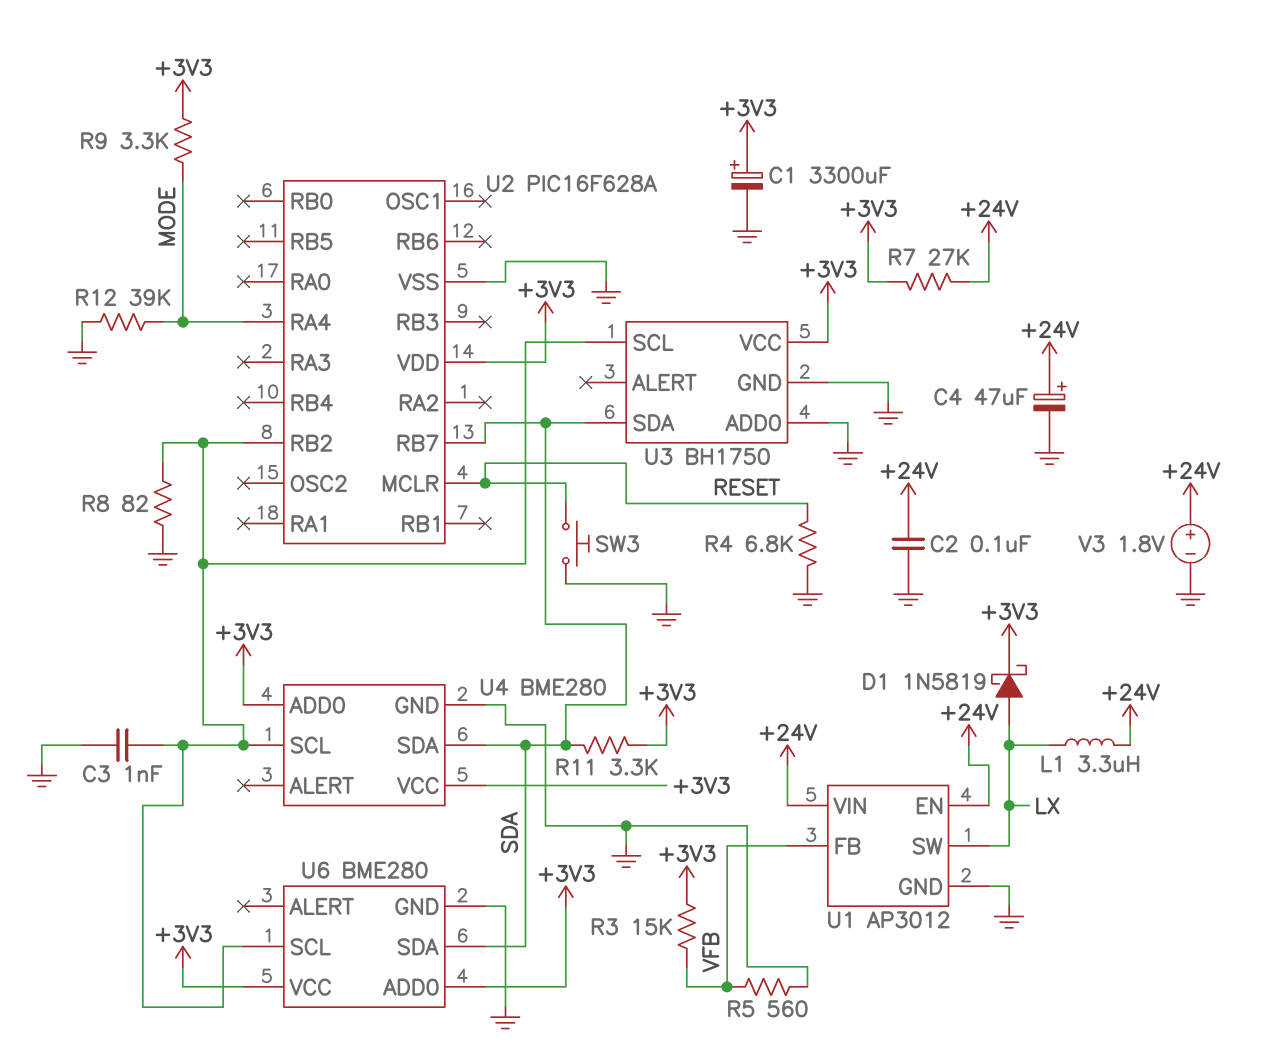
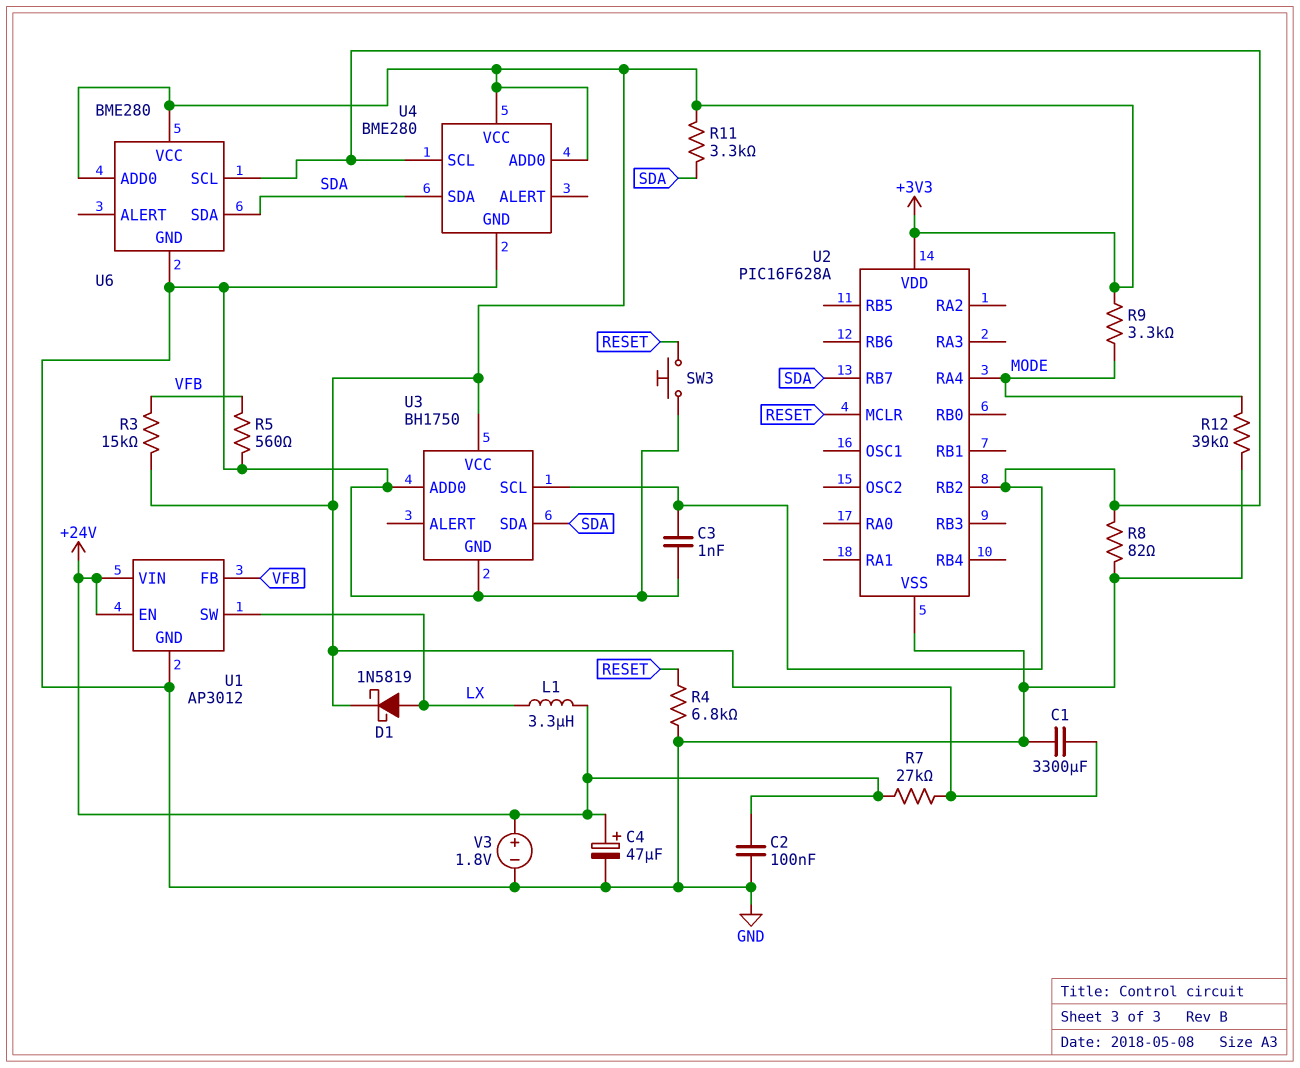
C1: 3300uF (plus +3V3, minus GND) -> 3300uF (+3V3, GND)

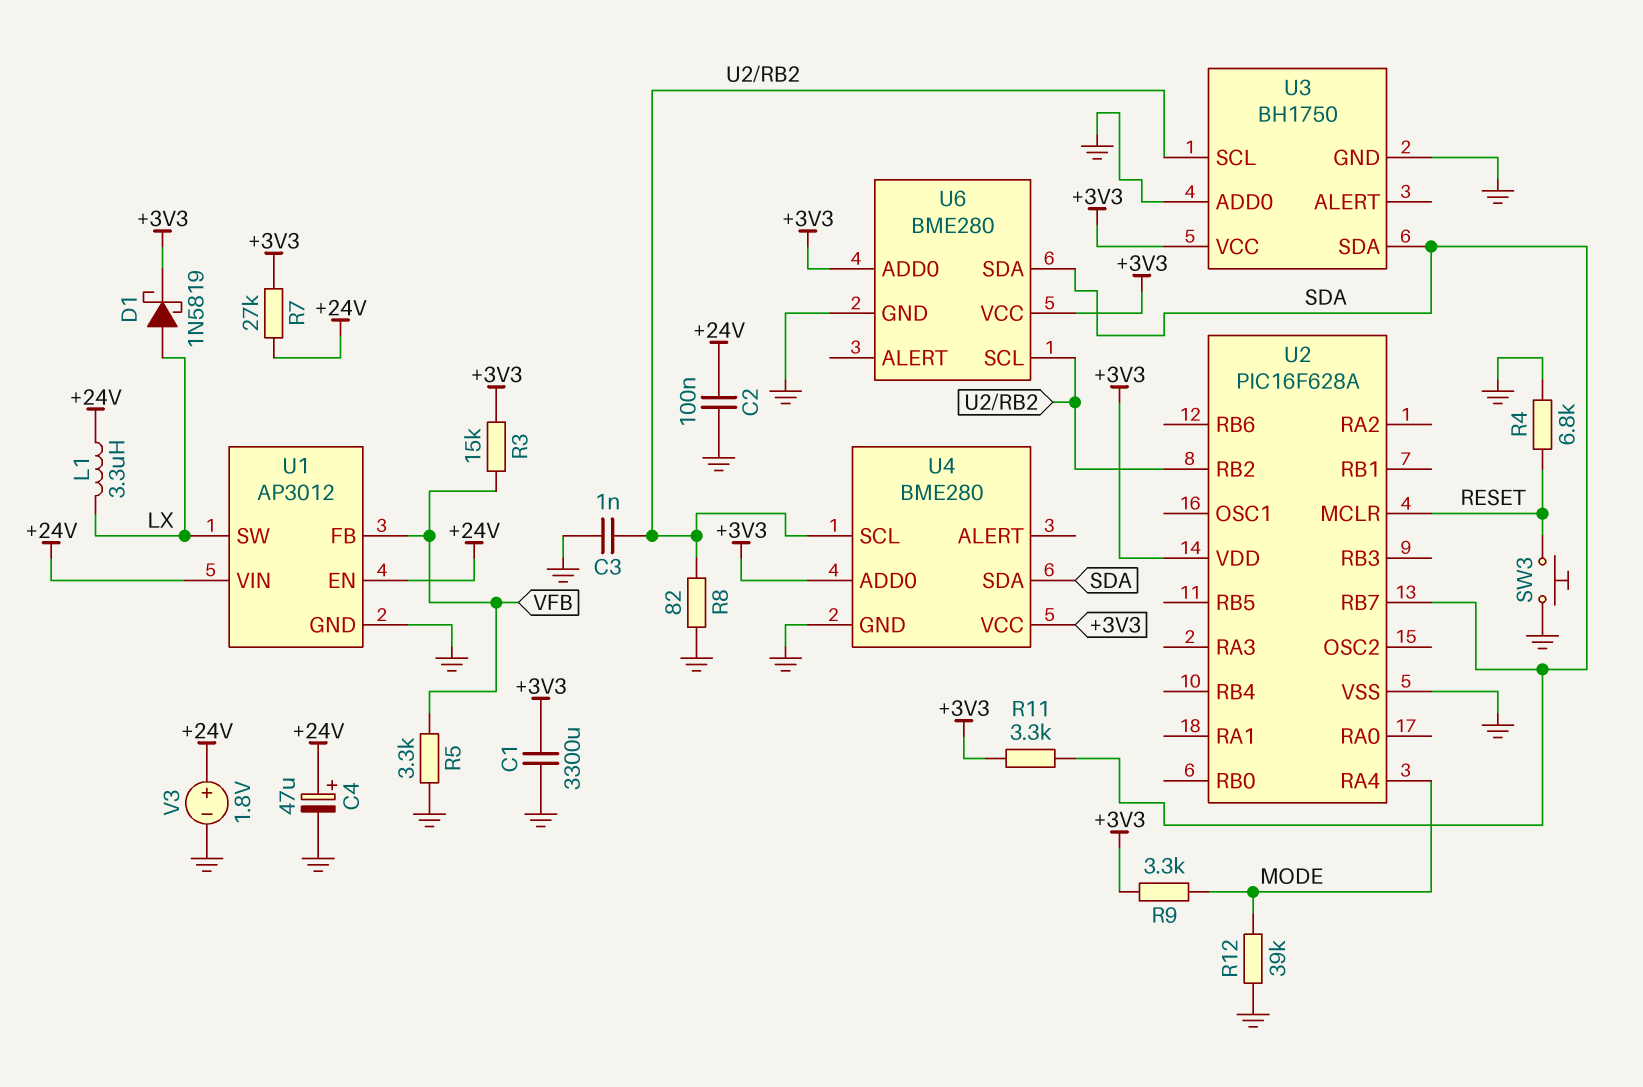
R5: 560 (GND, VFB) -> 3.3k (GND, VFB)

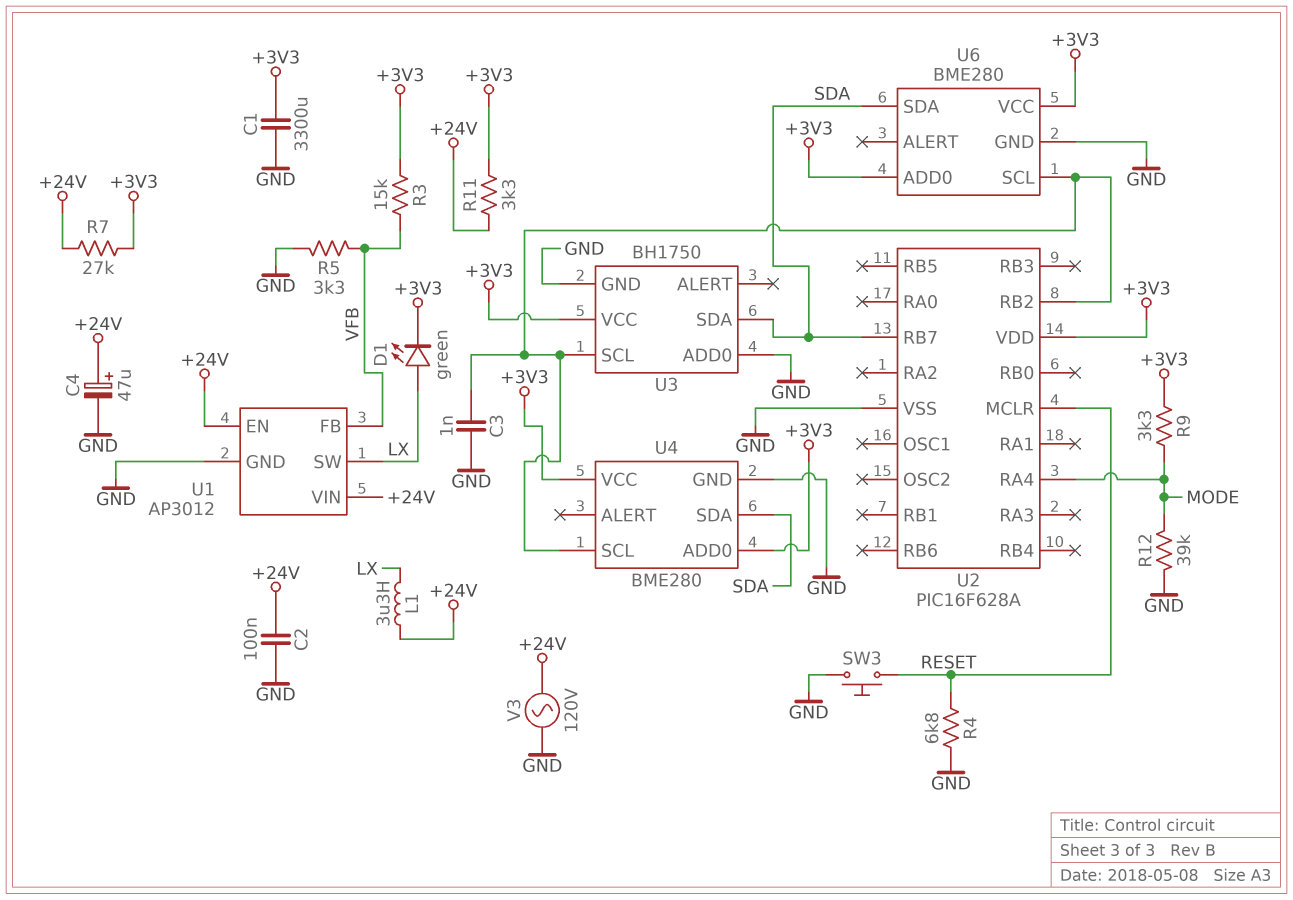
D1: schottky 1N5819 (A LX, K +3V3) -> LED green (A LX, K +3V3)
R8: 82 (GND, U2/RB2) -> none
R11: 3.3k (+3V3, SDA) -> 3.3k (+3V3, +24V)
V3: 1.8V (plus +24V, minus GND) -> AC 120V (+24V, GND)

